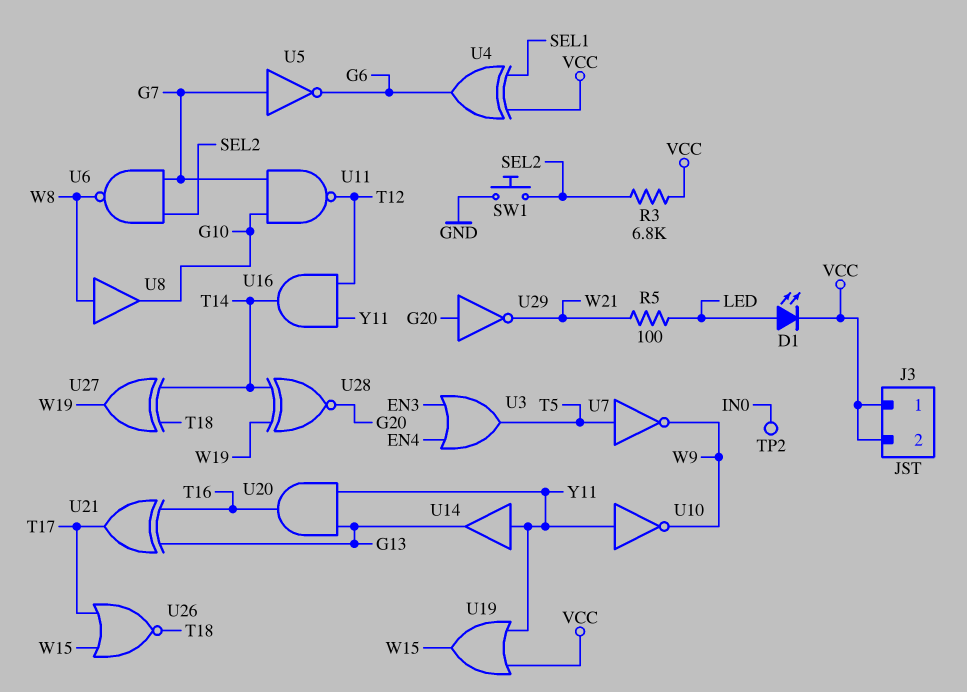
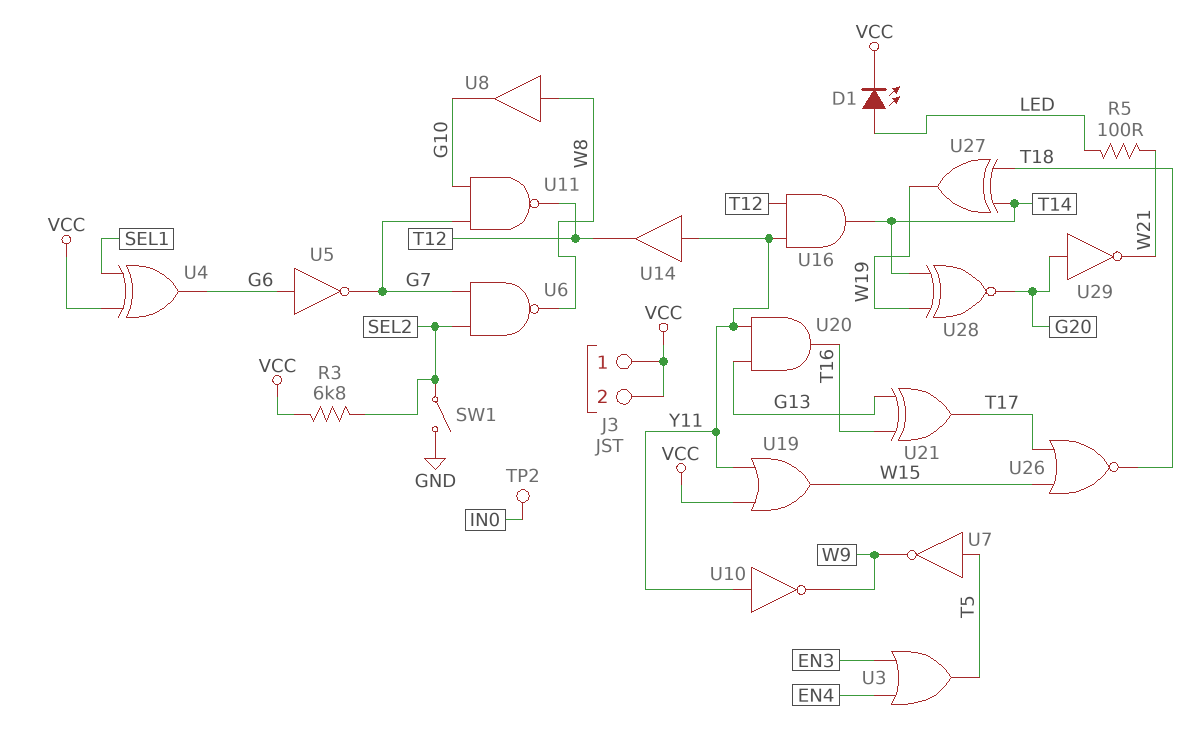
SW1: button (GND, SEL2) -> switch (GND, SEL2)
U5: NOT (in G7, out G6) -> NOT (in G6, out G7)
U14: buffer (in Y11, out G13) -> buffer (in Y11, out T12)

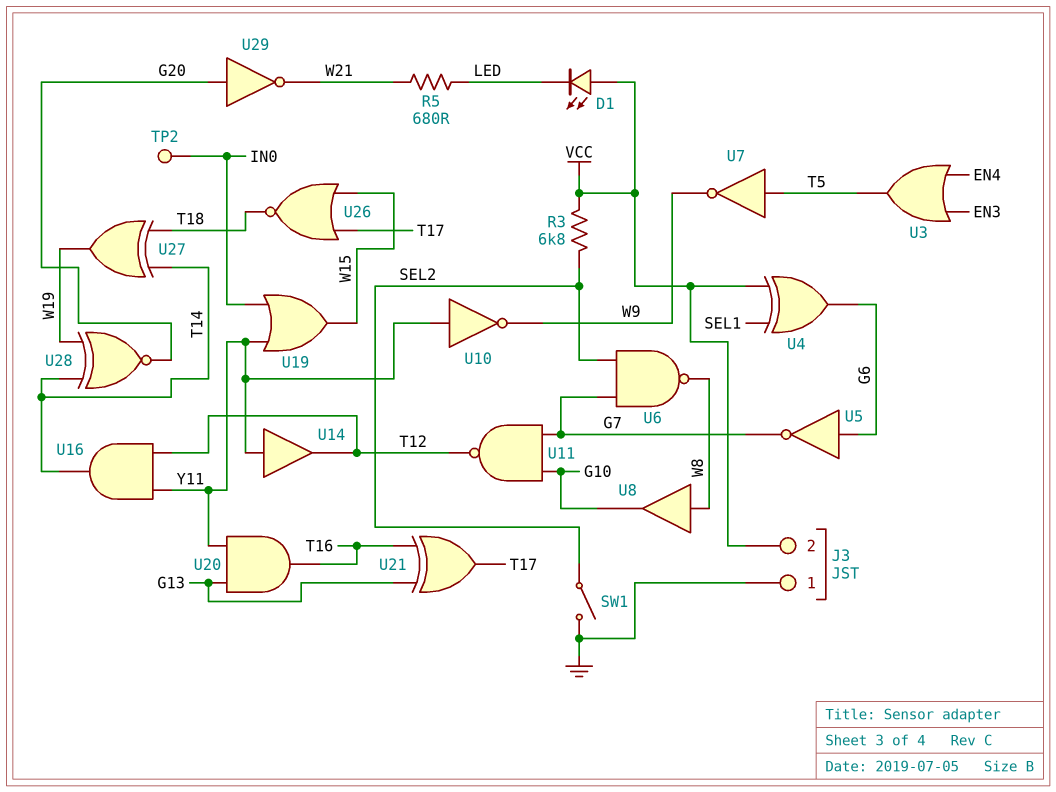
D1: LED (A LED, K VCC) -> LED (A VCC, K LED)
J3 pin 1: VCC -> GND
R5: 100 (LED, W21) -> 680 (LED, W21)
U19: OR (in VCC, in Y11, out W15) -> OR (in IN0, in Y11, out W15)

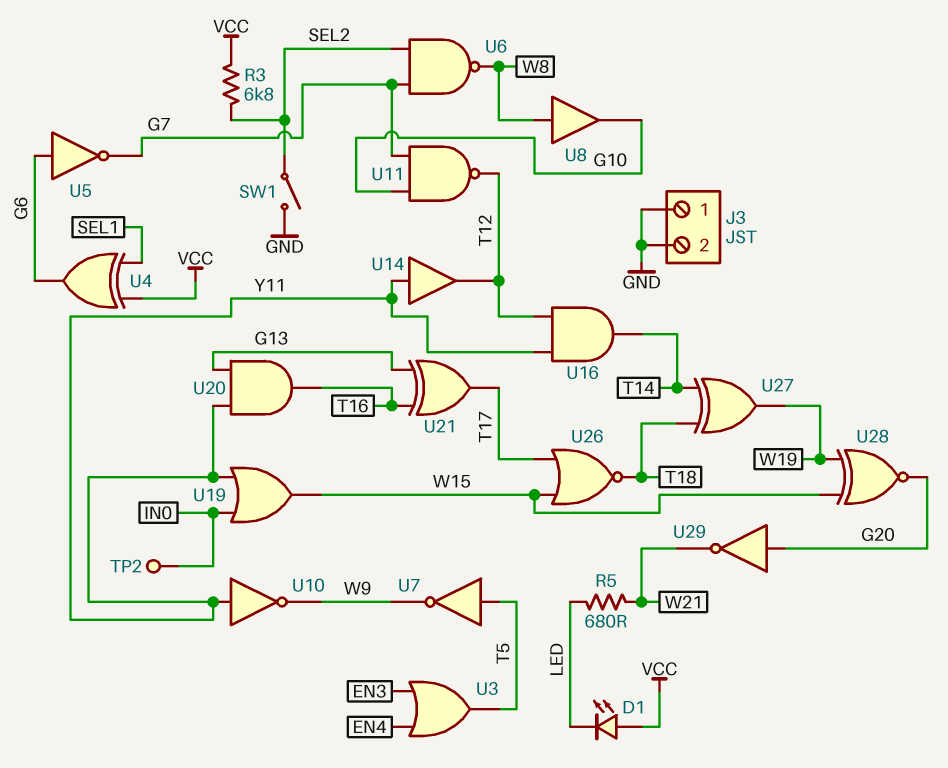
J3 pin 2: VCC -> GND
U28: XNOR (in T14, in W19, out G20) -> XNOR (in W15, in W19, out G20)

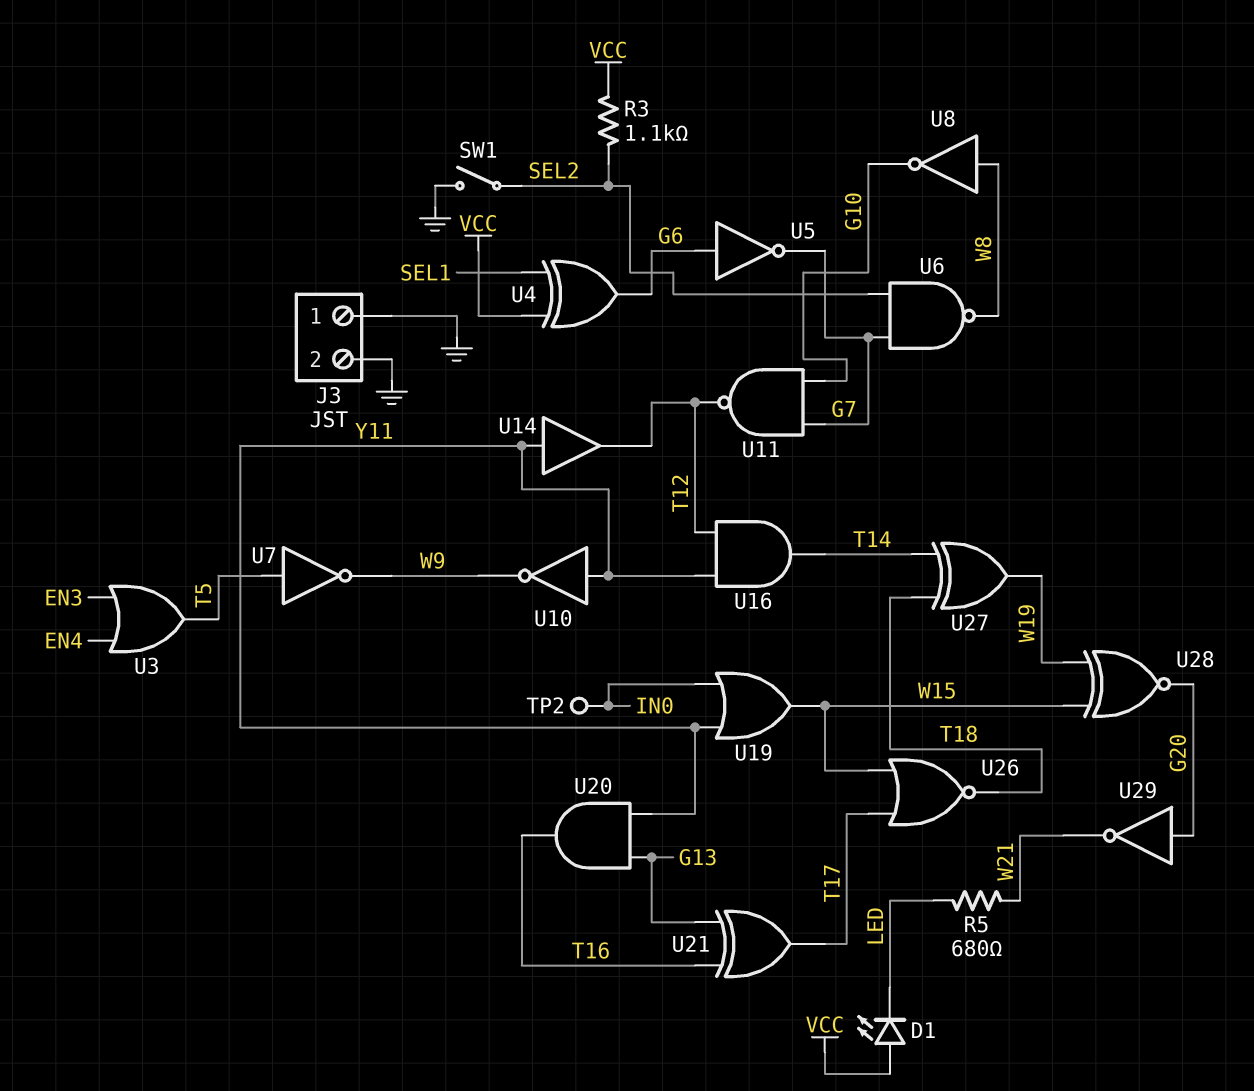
R3: 6.8k (SEL2, VCC) -> 1.1k (SEL2, VCC)
U8: buffer (in W8, out G10) -> NOT (in W8, out G10)

